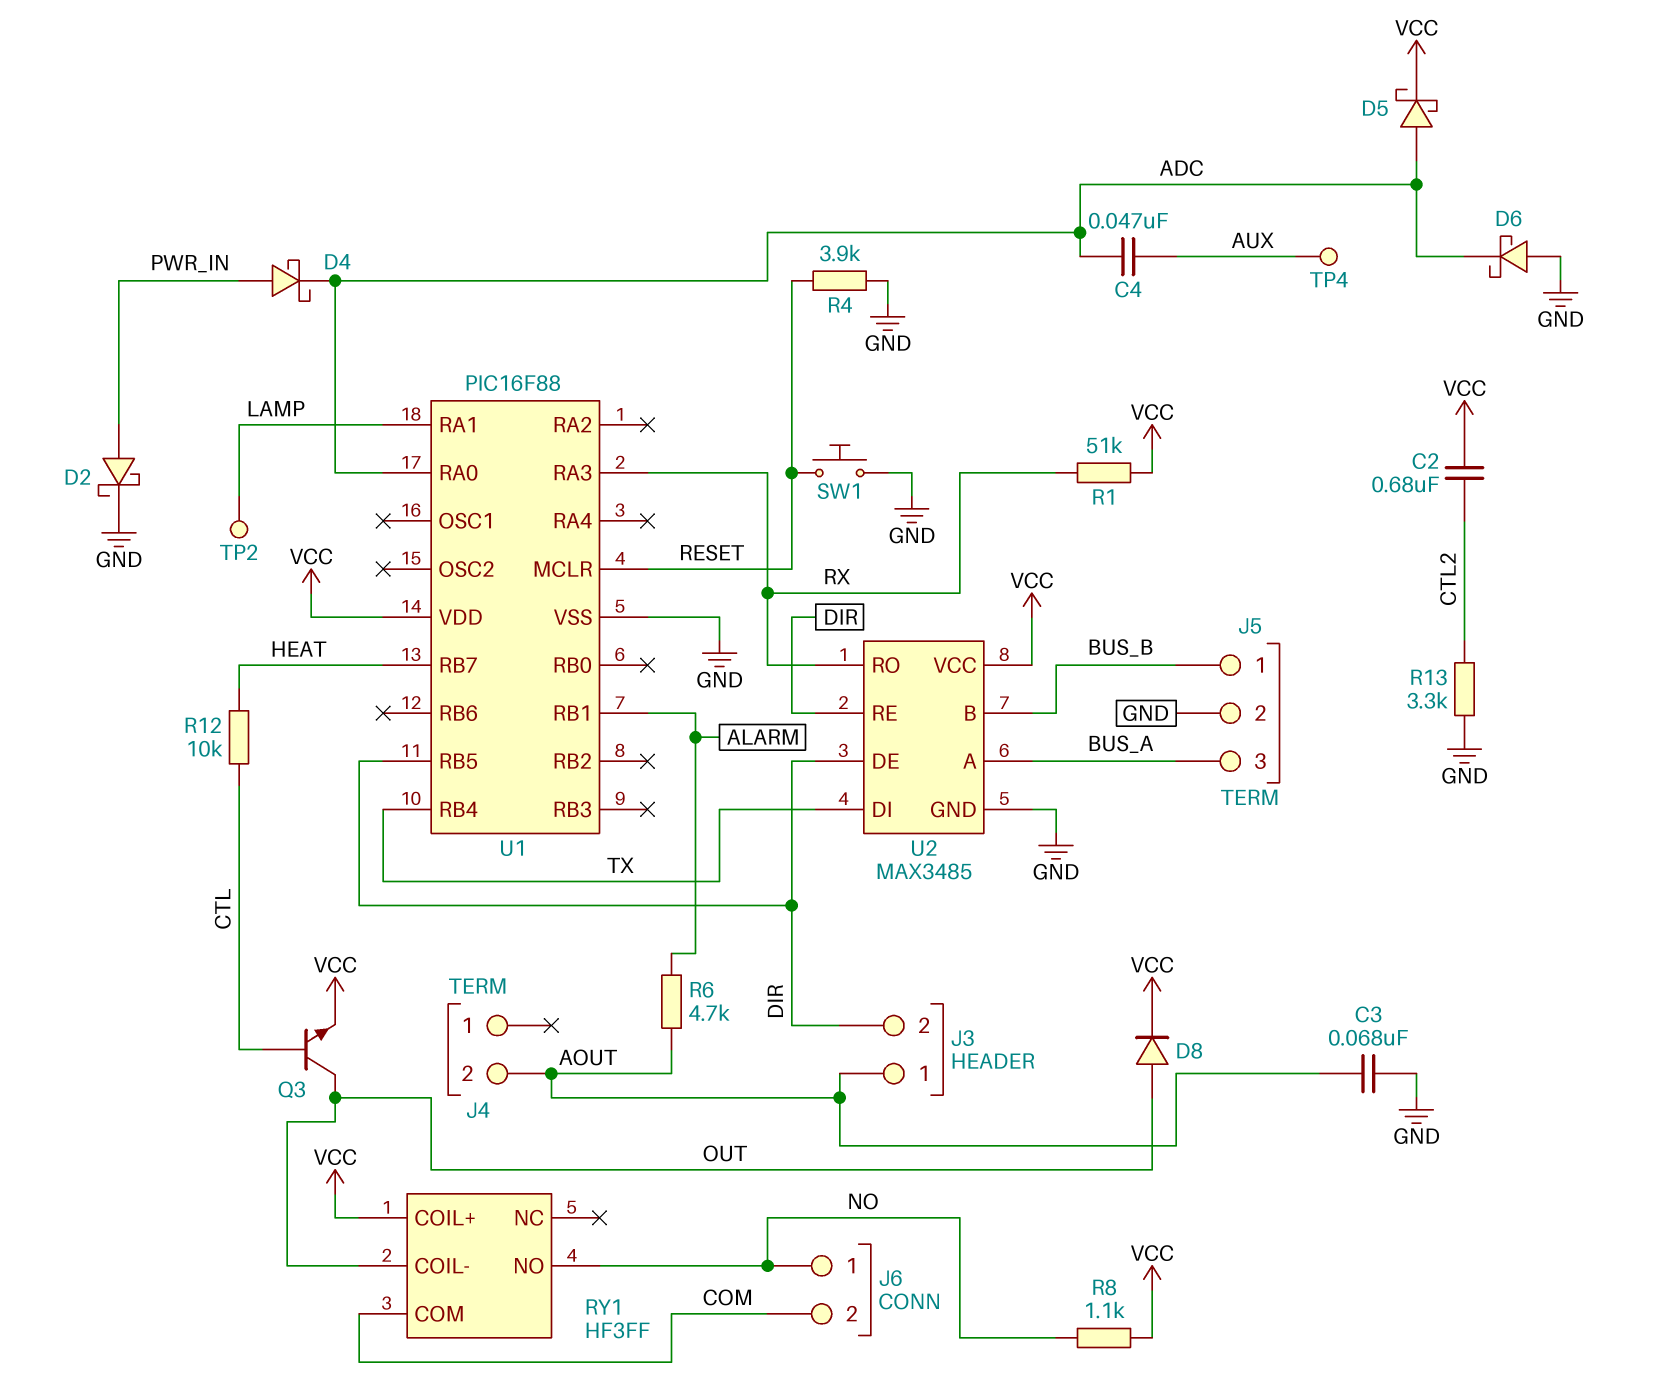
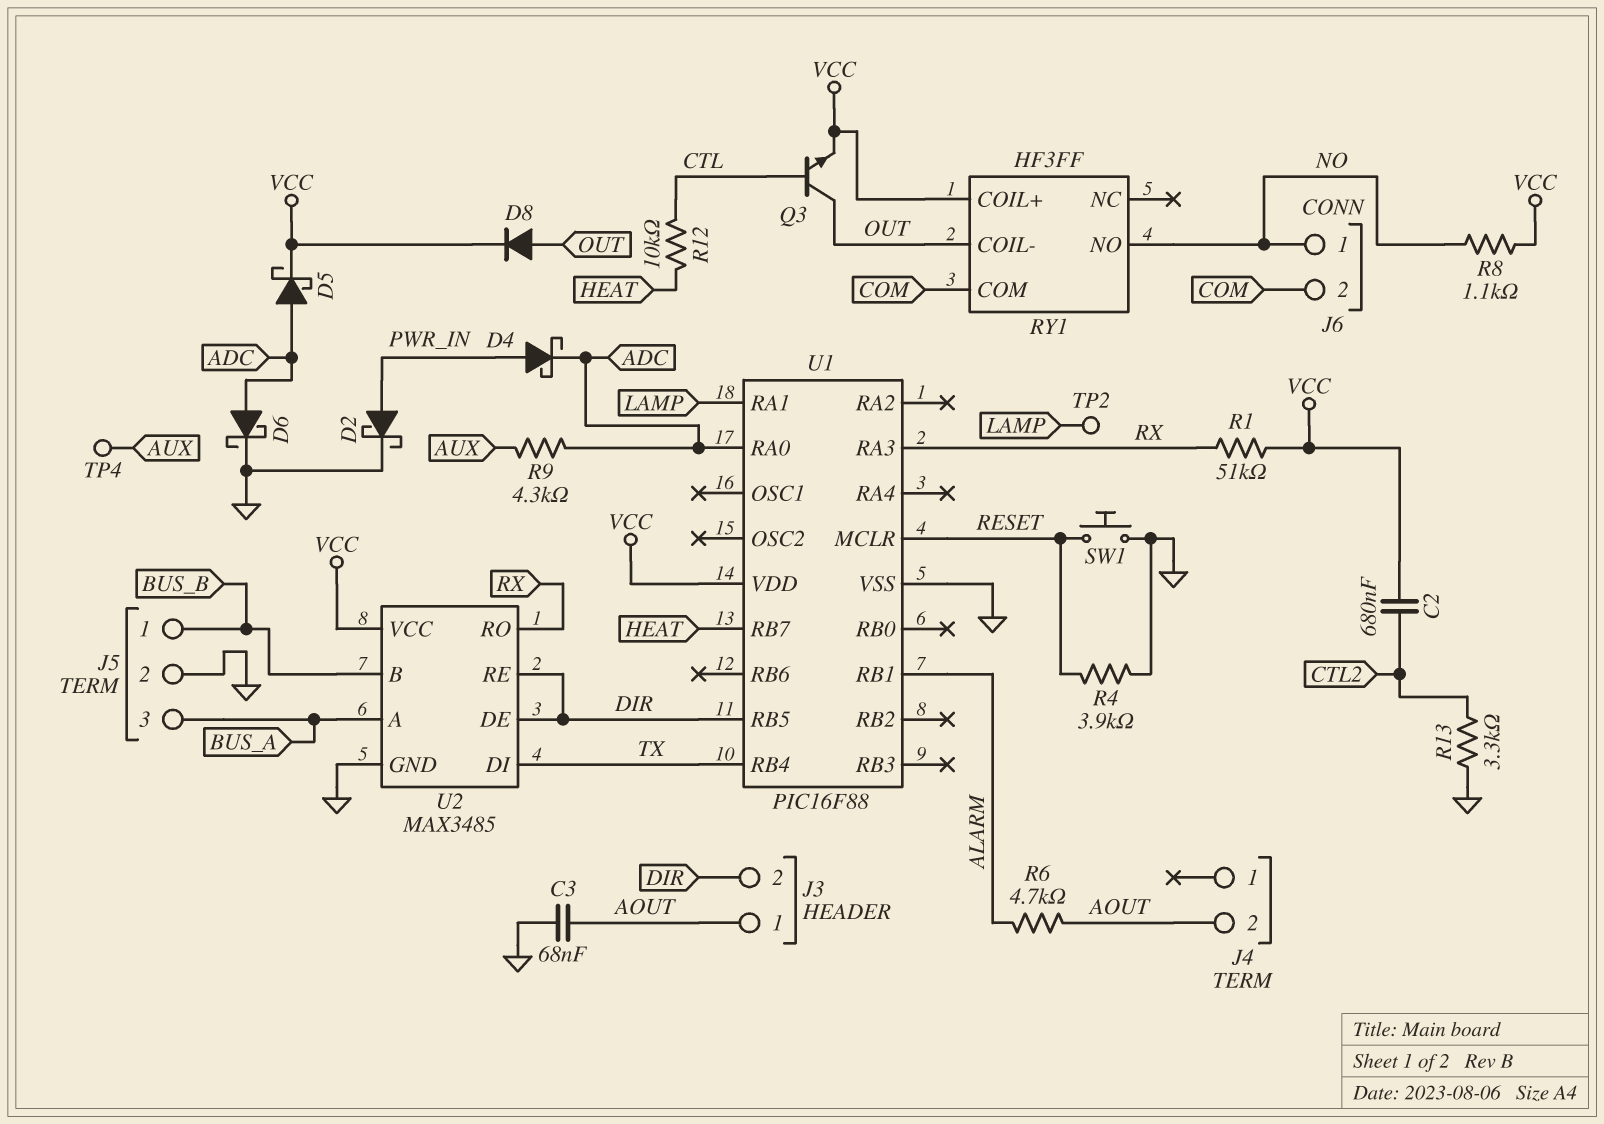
C4: 47nF (ADC, AUX) -> none
D6: schottky (A GND, K ADC) -> schottky (A ADC, K GND)
R9: none -> 4.3k (ADC, AUX)

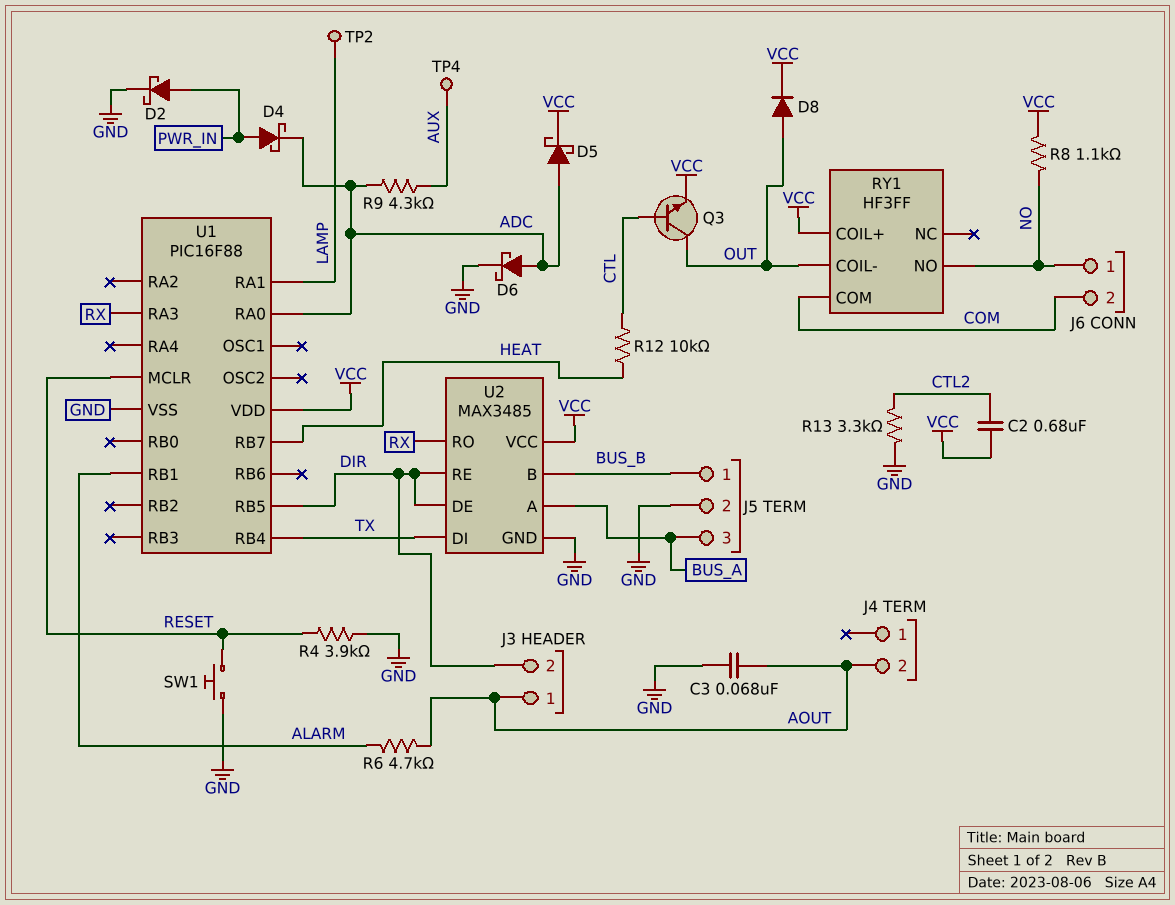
R1: 51k (RX, VCC) -> none

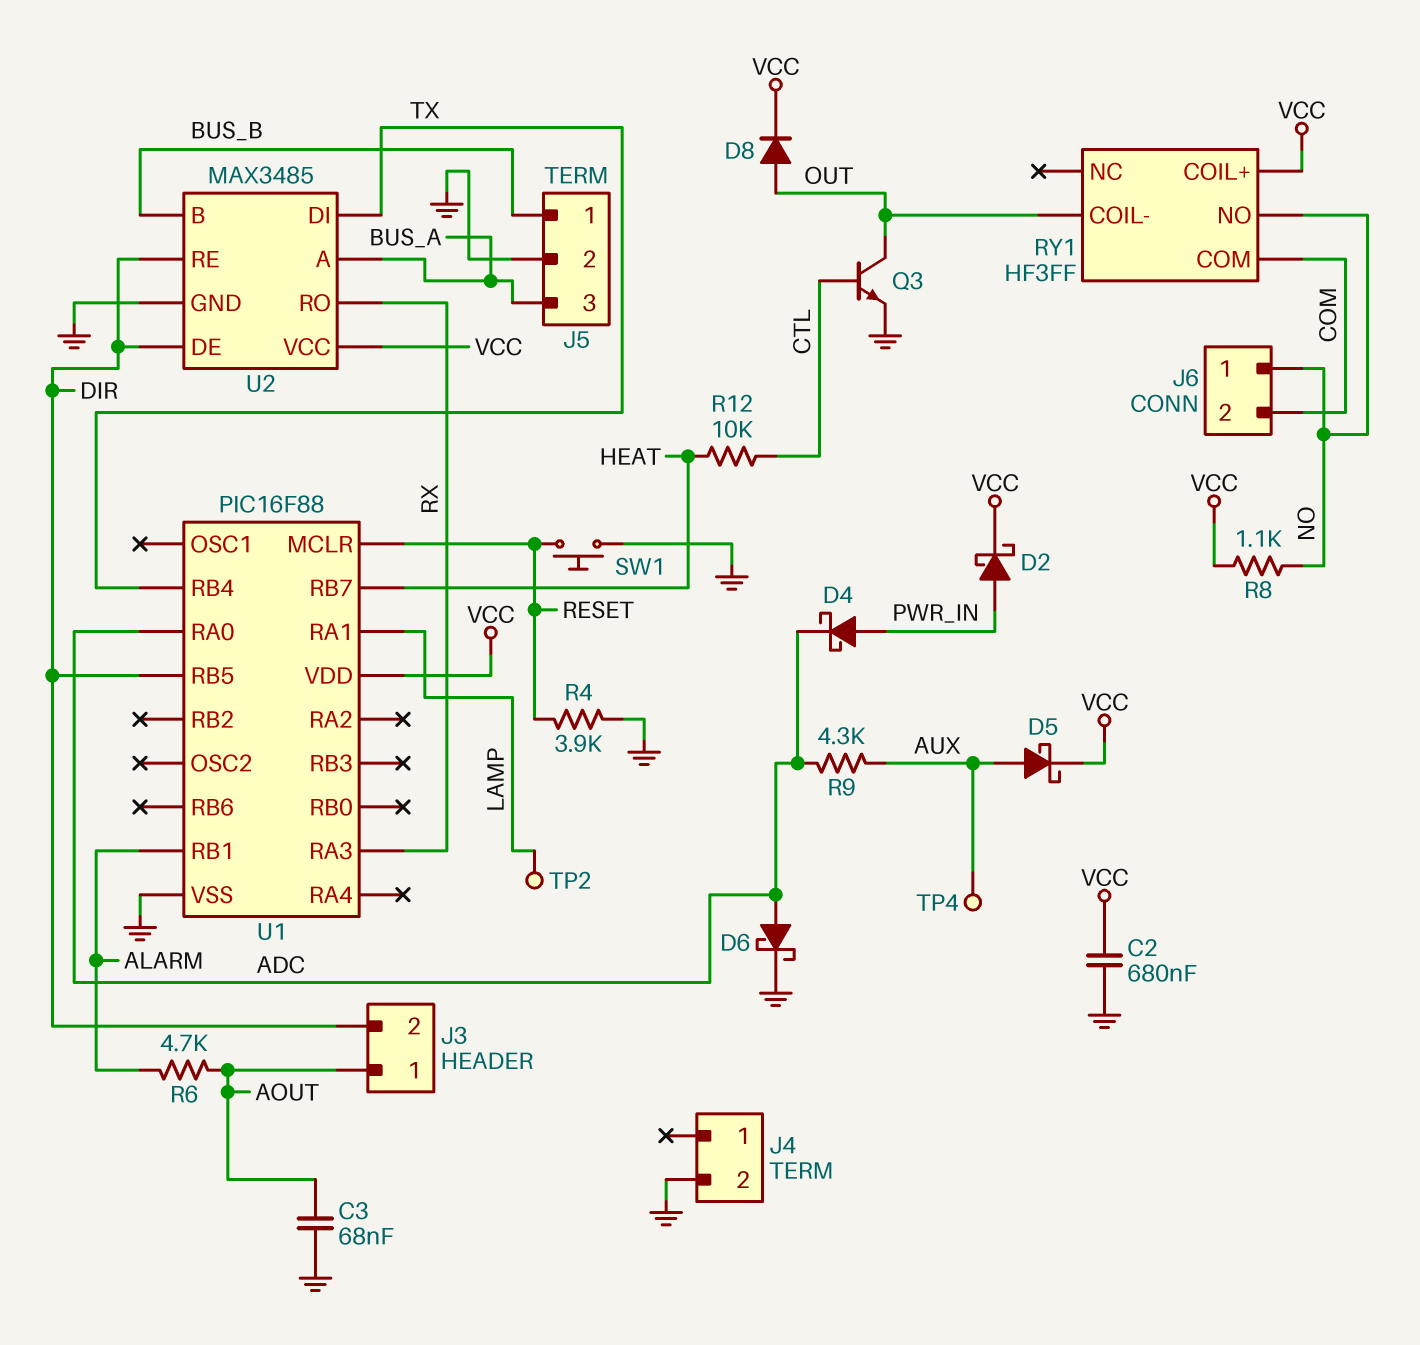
C2: 680nF (CTL2, VCC) -> 680nF (GND, VCC)
D2: schottky (A PWR_IN, K GND) -> schottky (A PWR_IN, K VCC)
D5: schottky (A ADC, K VCC) -> schottky (A AUX, K VCC)
J4 pin 2: AOUT -> GND
Q3: NPN (B CTL, C OUT, E VCC) -> NPN (B CTL, C OUT, E GND)
R13: 3.3k (CTL2, GND) -> none

